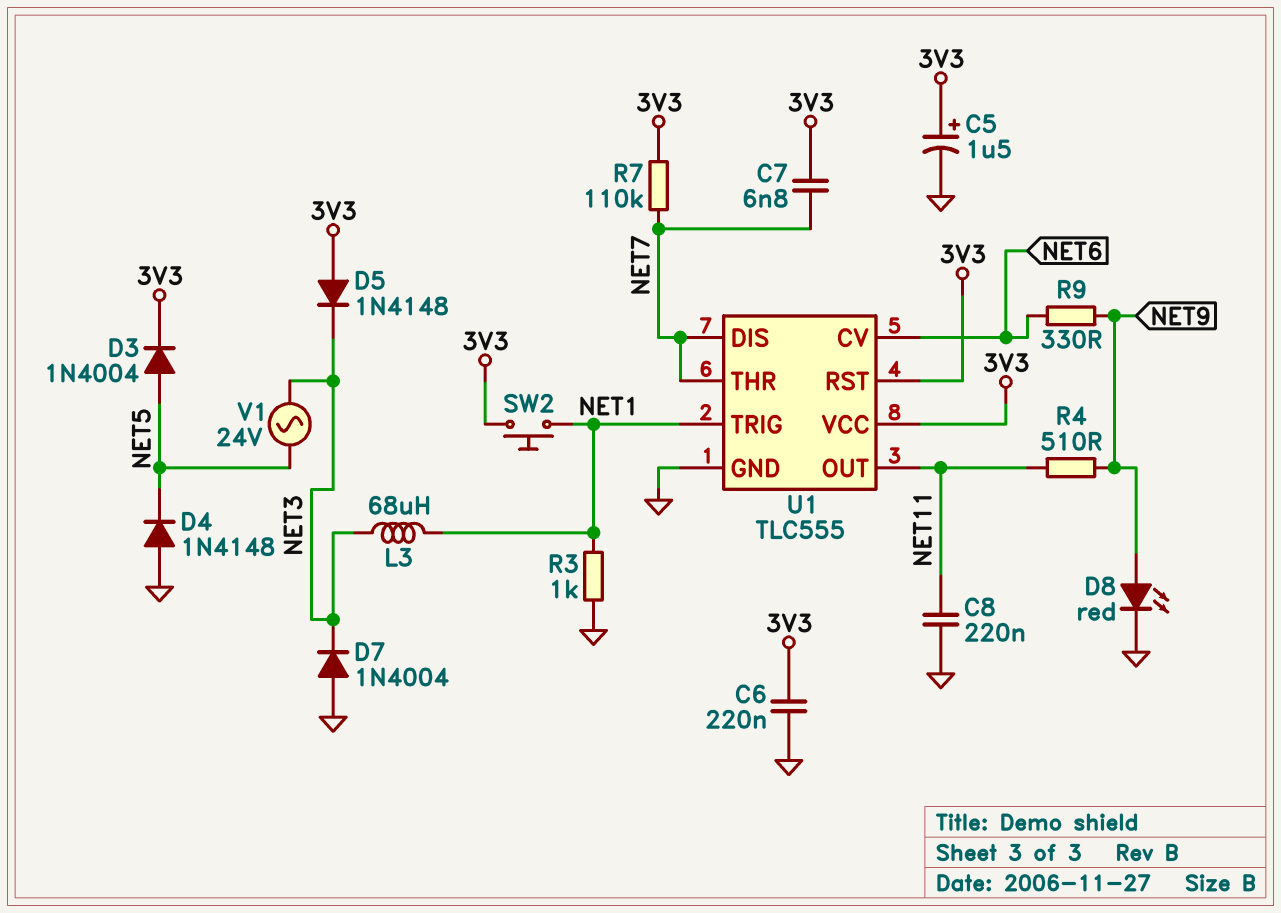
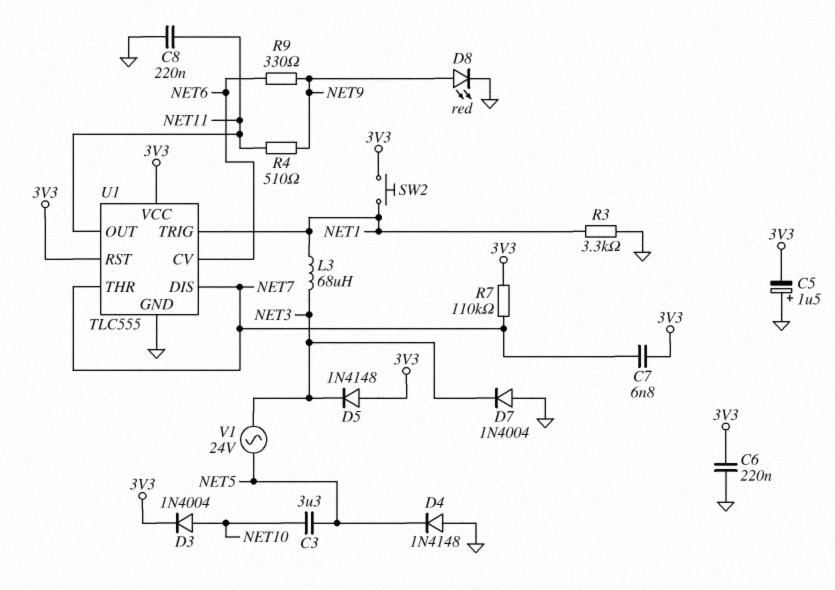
C3: none -> 3.3uF (NET5, NET10)
C5: 1.5uF (plus 3V3, minus GND) -> 1.5uF (plus GND, minus 3V3)
D3: diode 1N4004 (A NET5, K 3V3) -> diode 1N4004 (A NET10, K 3V3)
R3: 1k (GND, NET1) -> 3.3k (GND, NET1)

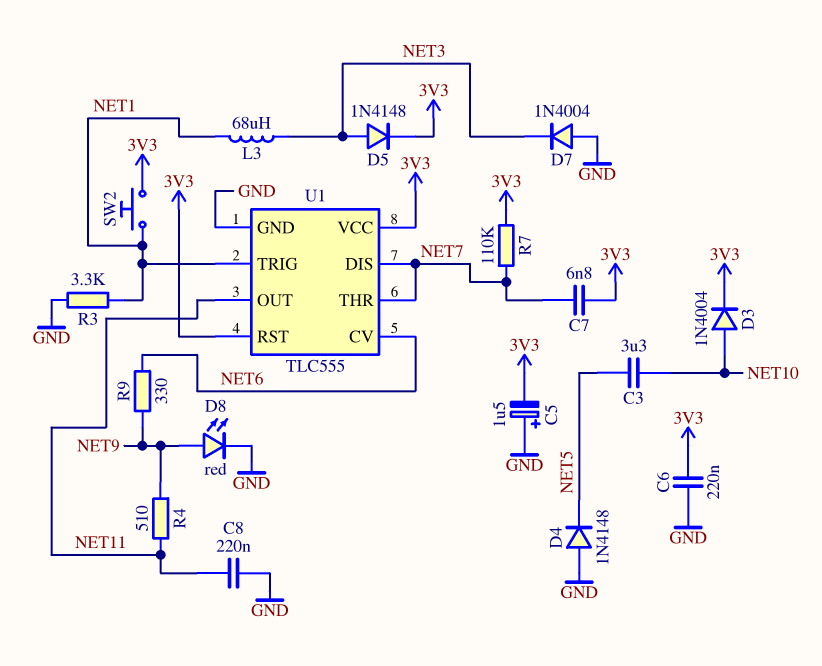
D5: diode 1N4148 (A 3V3, K NET3) -> diode 1N4148 (A NET3, K 3V3)
V1: AC 24V (NET3, NET5) -> none

